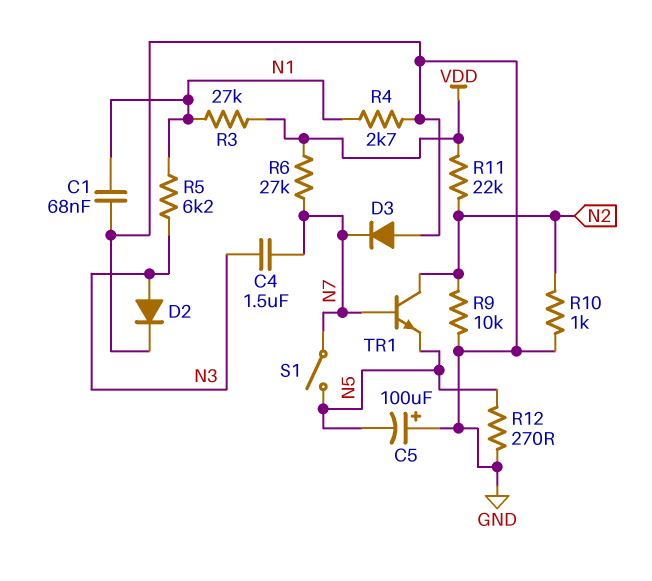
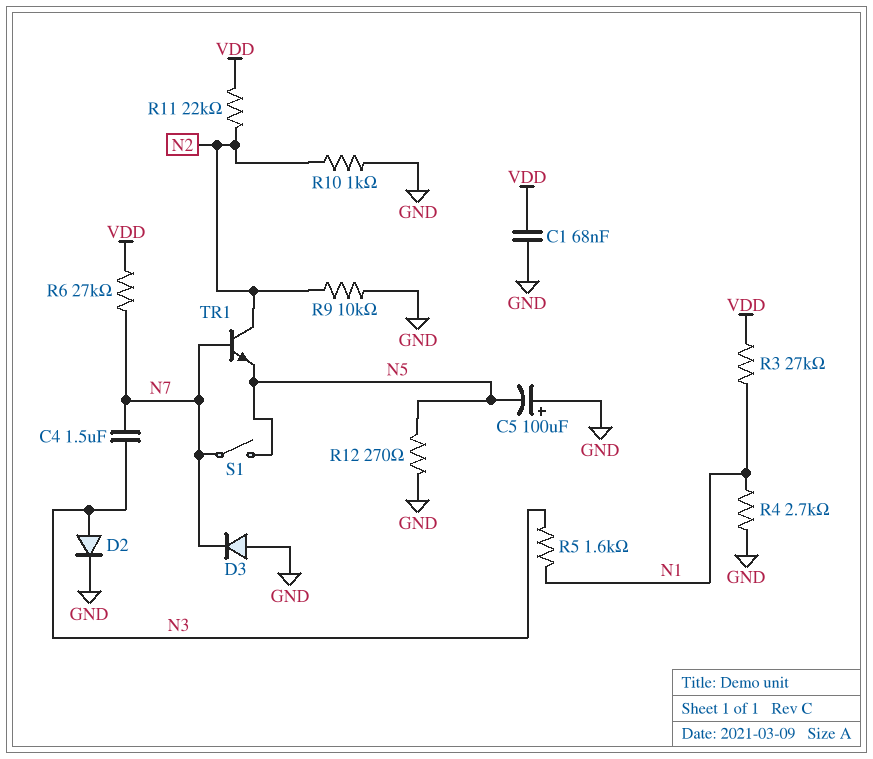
C1: 68nF (GND, N1) -> 68nF (GND, VDD)
R5: 6.2k (N1, N3) -> 1.6k (N1, N3)

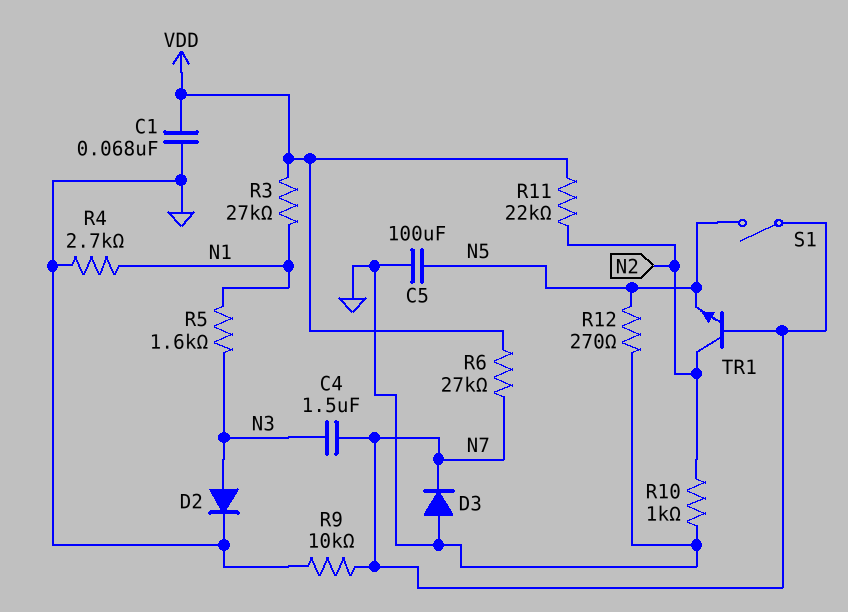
C5: 100uF (plus GND, minus N5) -> 100uF (GND, N5)
R9: 10k (GND, N2) -> 10k (GND, N7)

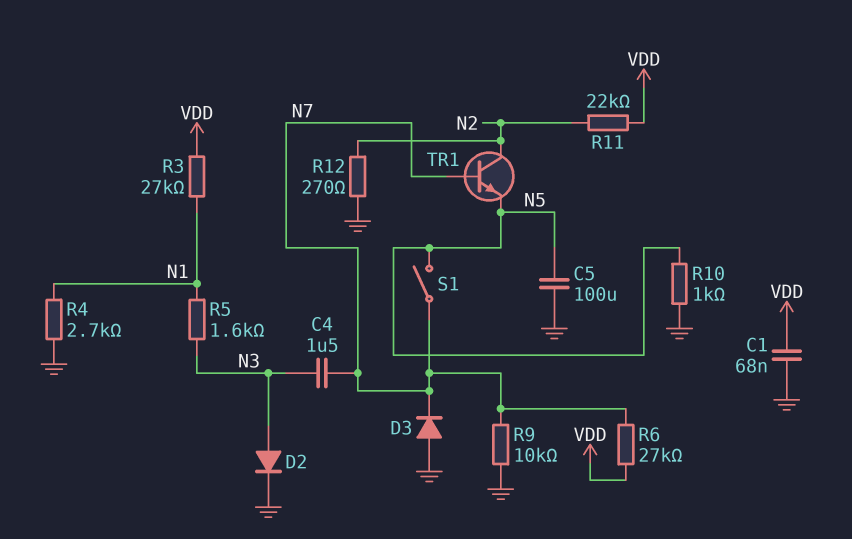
R10: 1k (GND, N2) -> 1k (GND, N5)
R12: 270 (GND, N5) -> 270 (GND, N2)

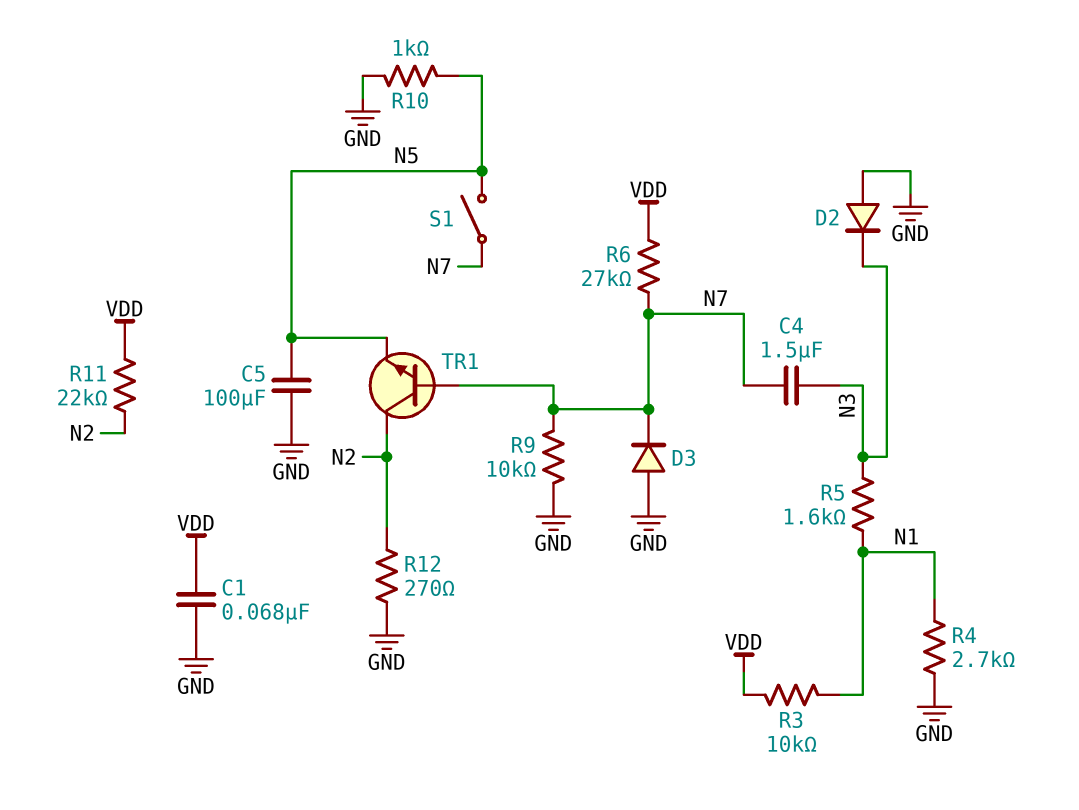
D2: diode (A N3, K GND) -> diode (A GND, K N3)
R3: 27k (N1, VDD) -> 10k (N1, VDD)

